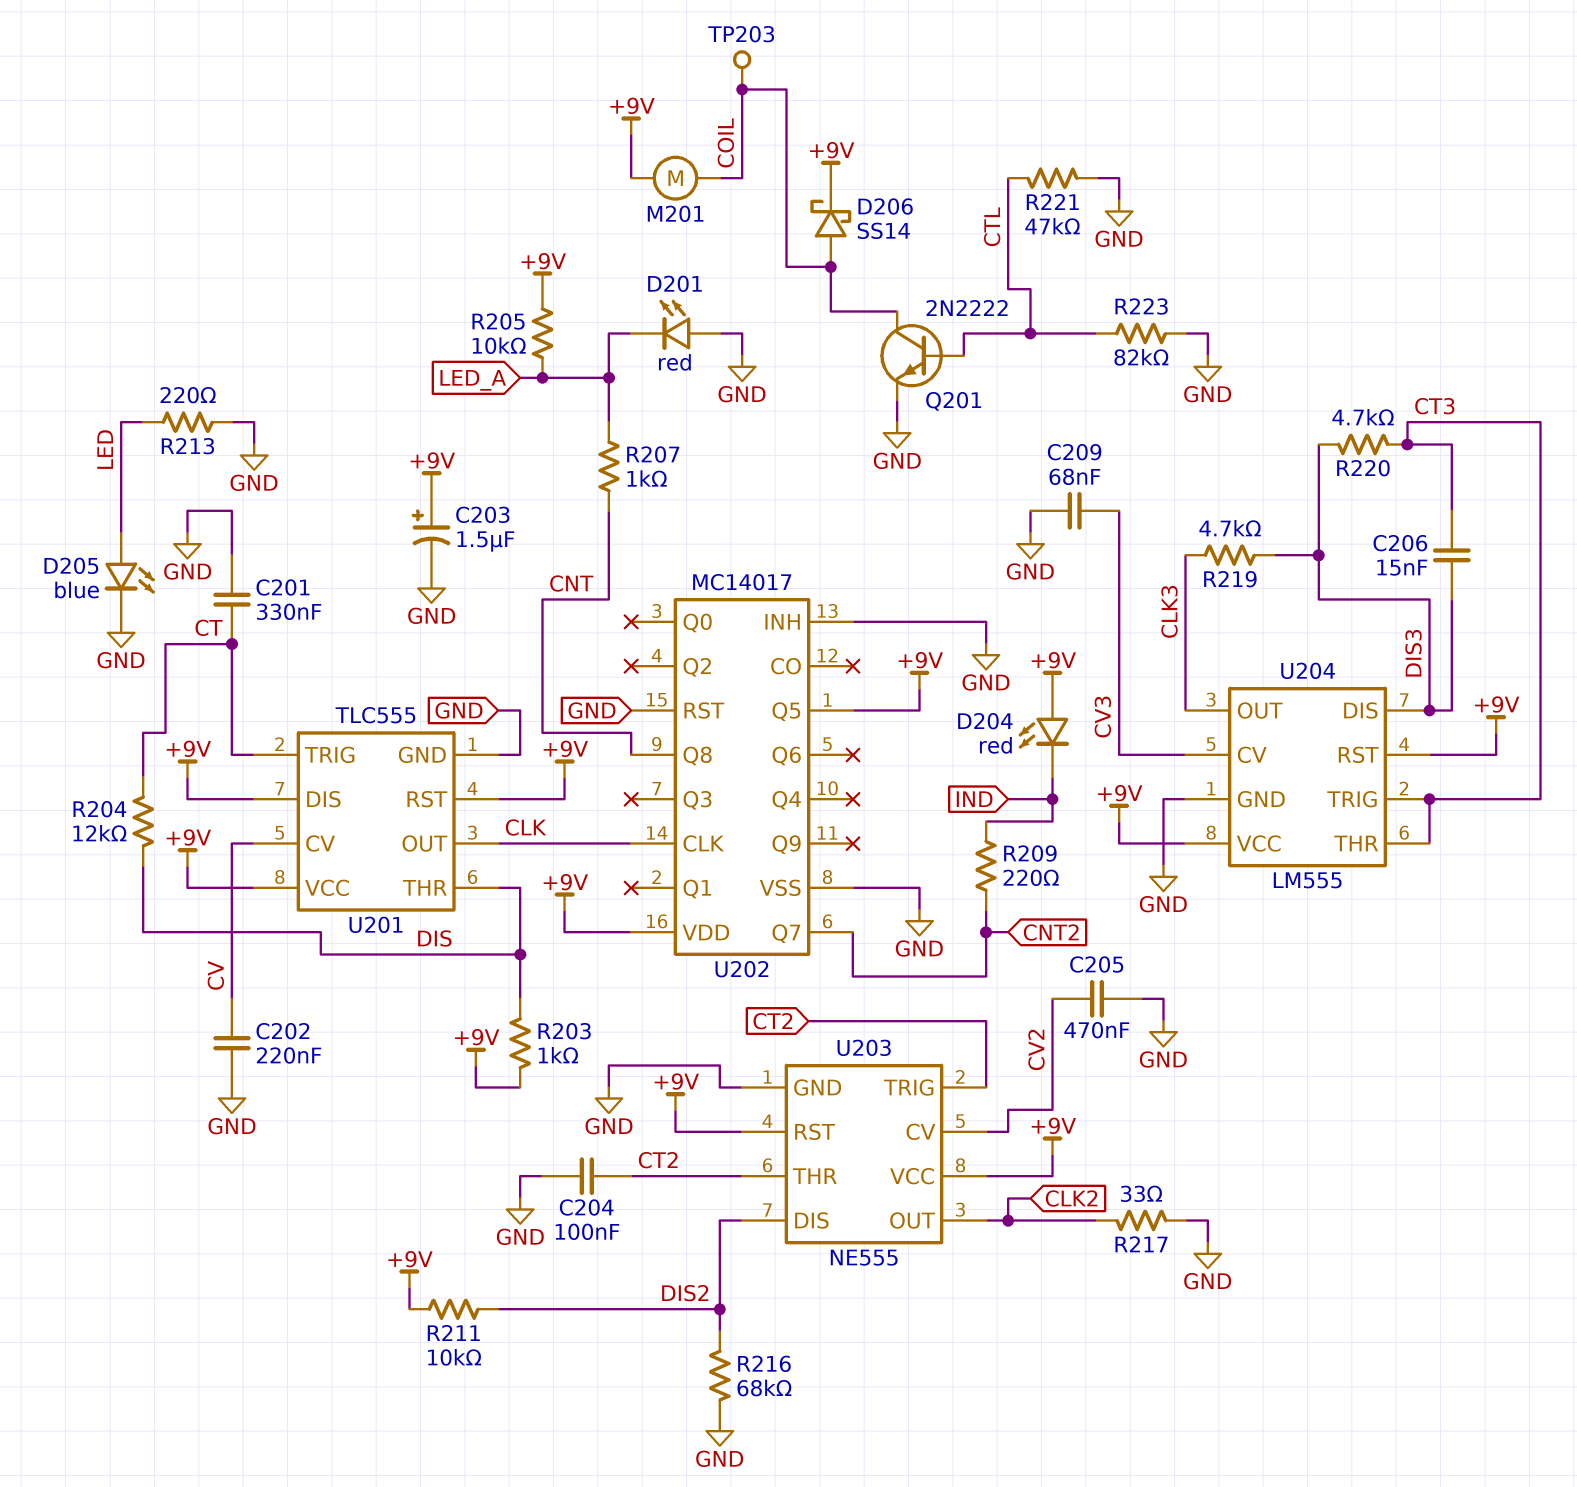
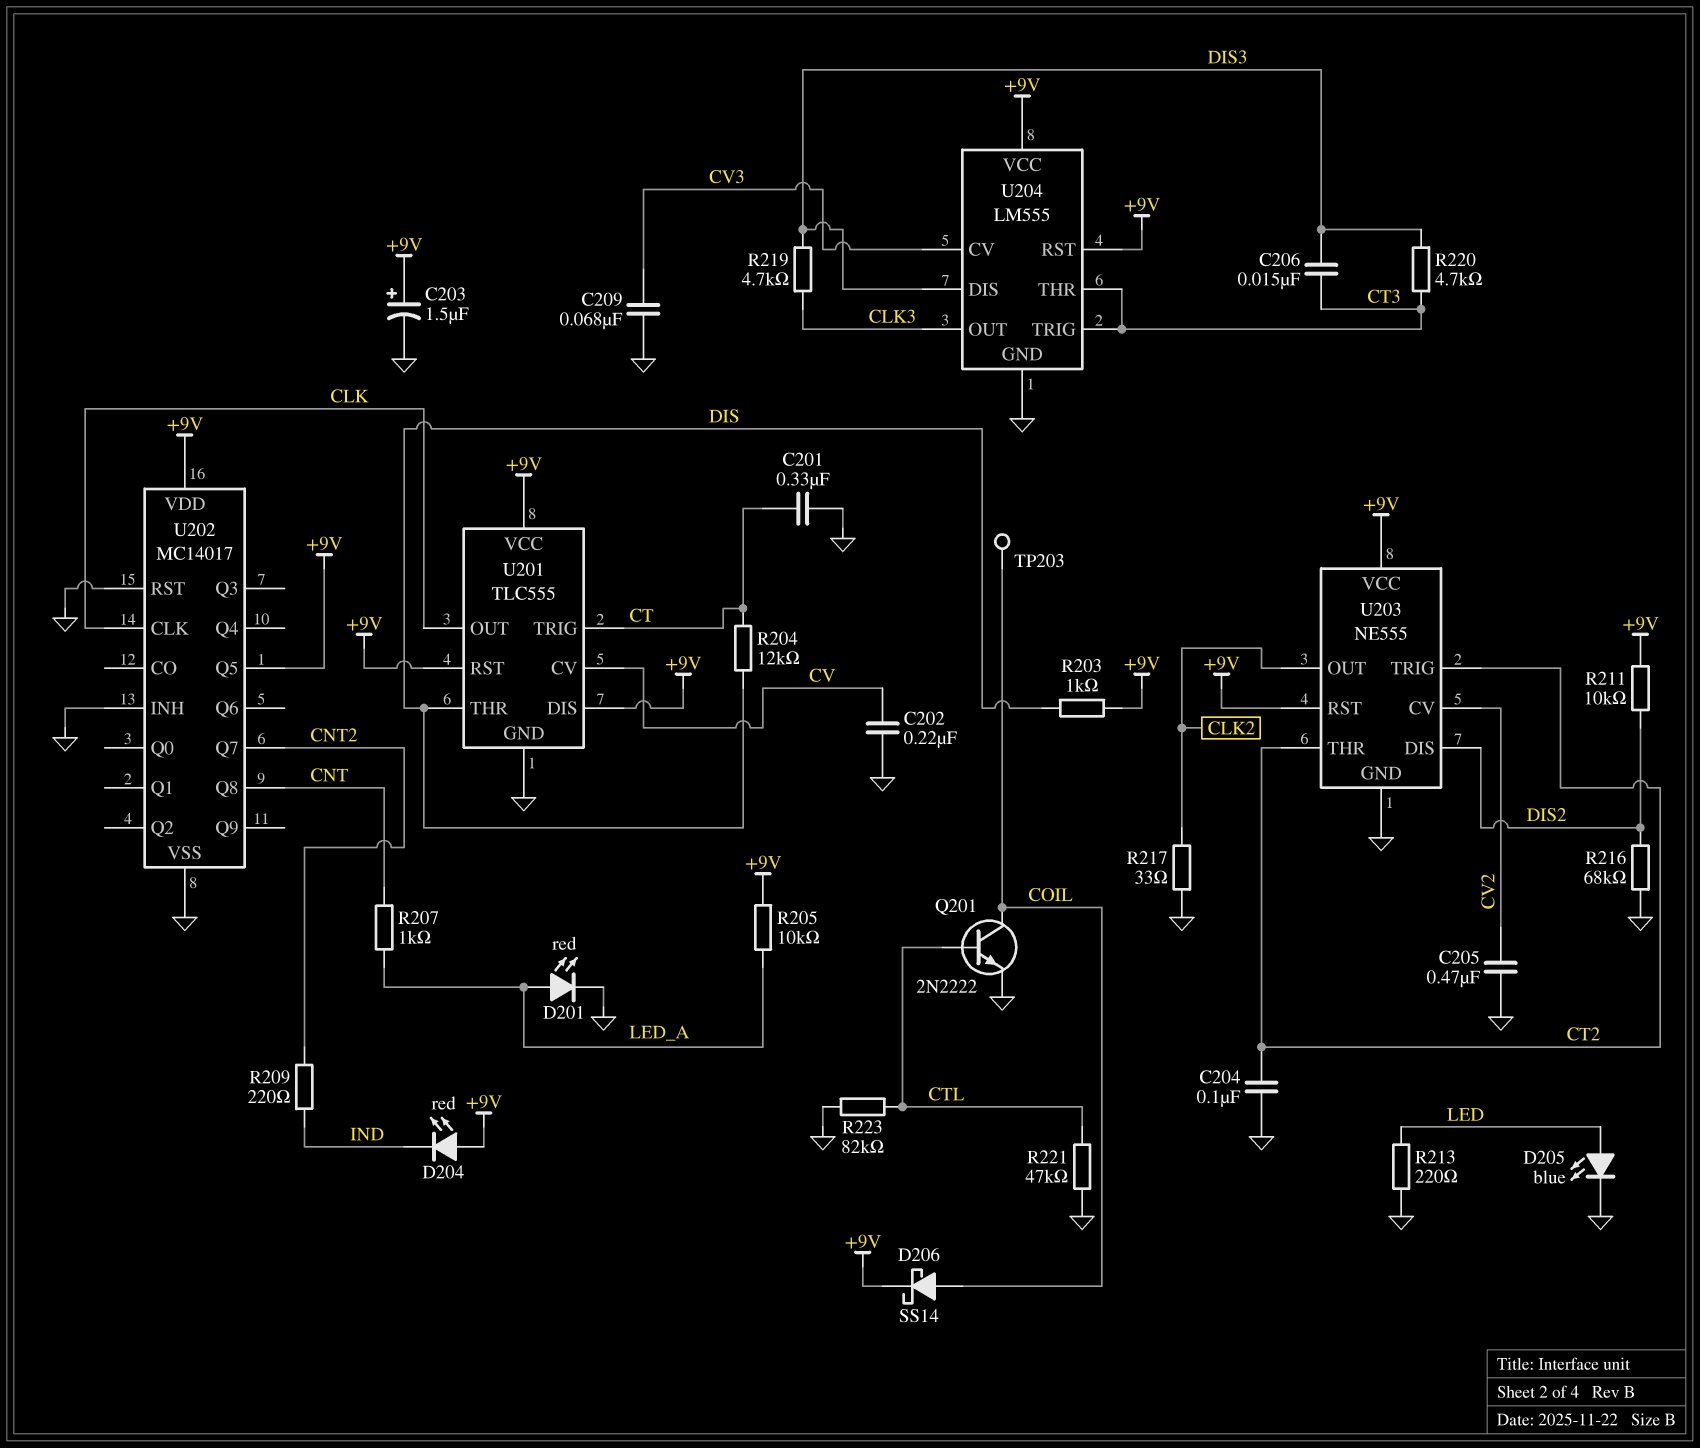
D201: LED red (A GND, K LED_A) -> LED red (A LED_A, K GND)
M201: motor (+9V, COIL) -> none

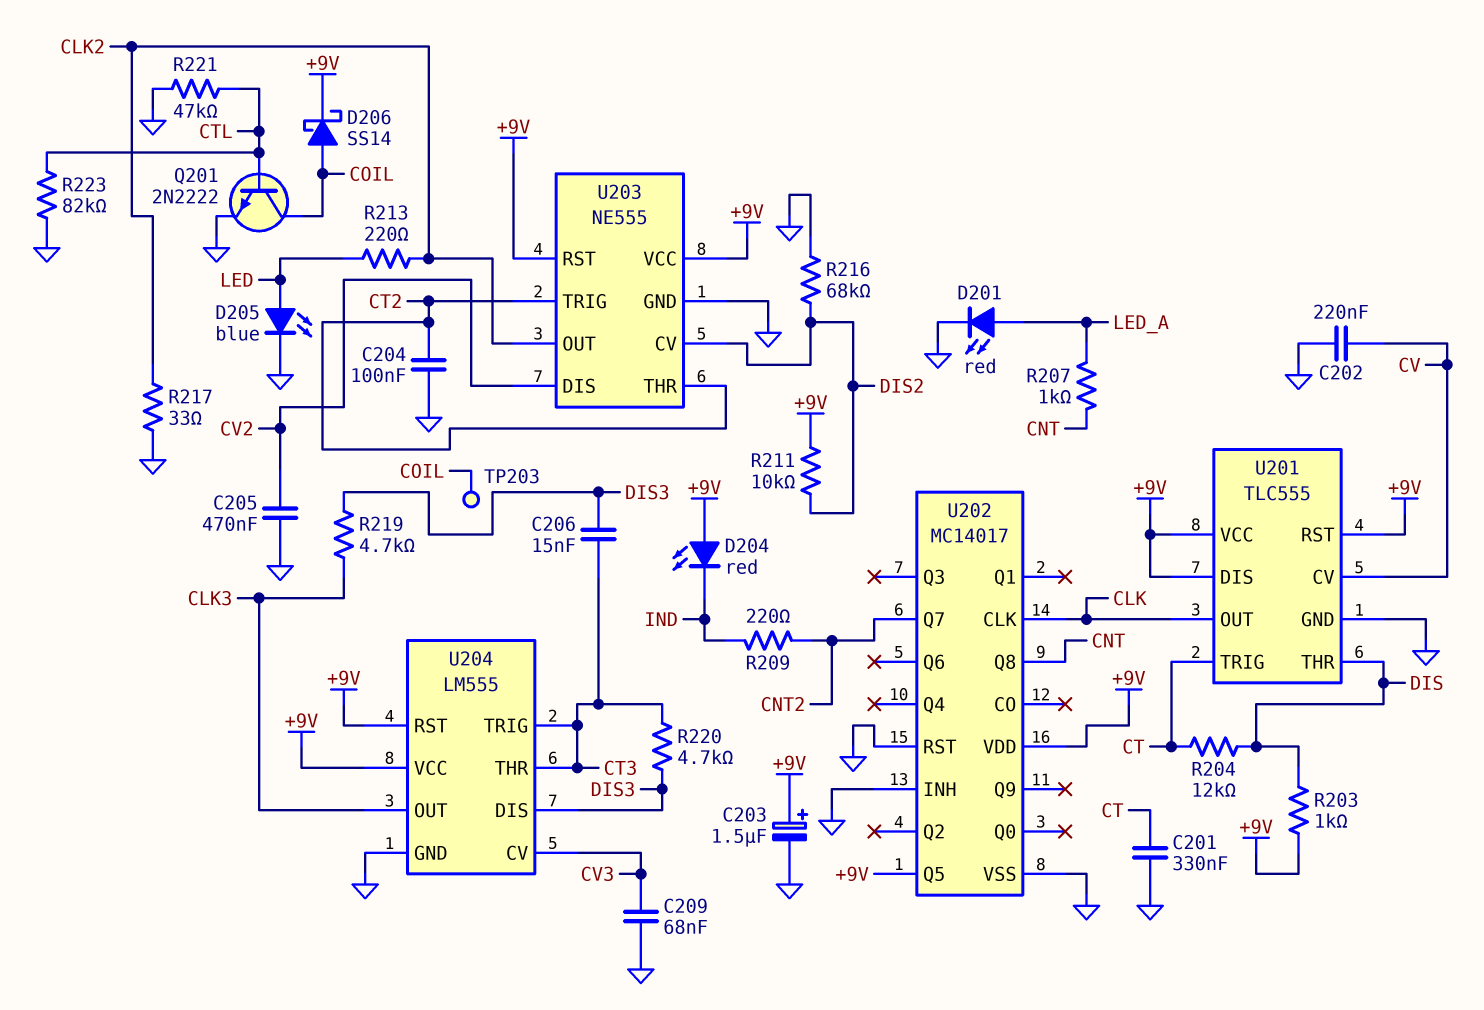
R205: 10k (+9V, LED_A) -> none
R213: 220 (GND, LED) -> 220 (CLK2, LED)
U203 pin CV: CV2 -> DIS2
U203 pin DIS: DIS2 -> CV2

